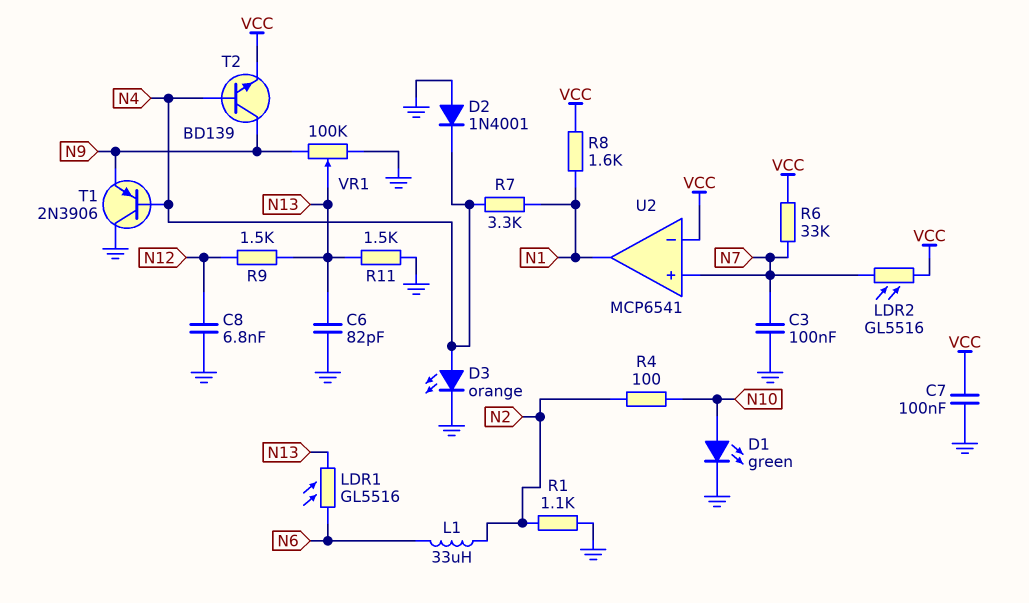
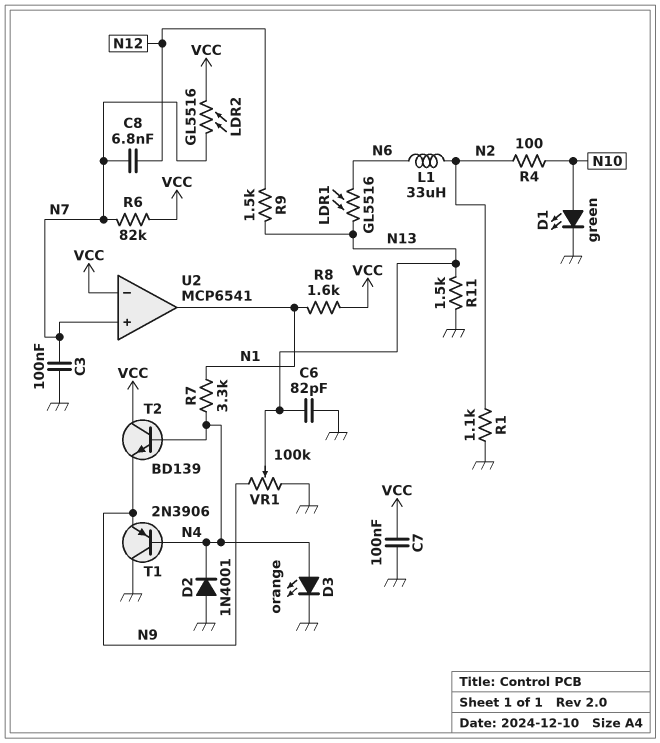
C8: 6.8nF (GND, N12) -> 6.8nF (N7, N12)
R6: 33k (N7, VCC) -> 82k (N7, VCC)
T2: NPN BD139 (B N4, C N9, E VCC) -> NPN BD139 (B N4, C VCC, E N9)

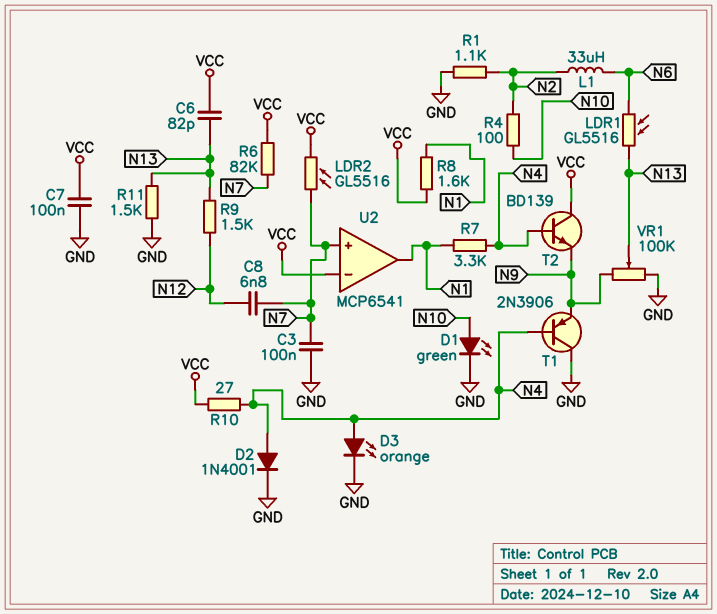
C6: 82pF (GND, N13) -> 82pF (N13, VCC)
D2: diode 1N4001 (A GND, K N4) -> diode 1N4001 (A N4, K GND)
R10: none -> 27 (N4, VCC)

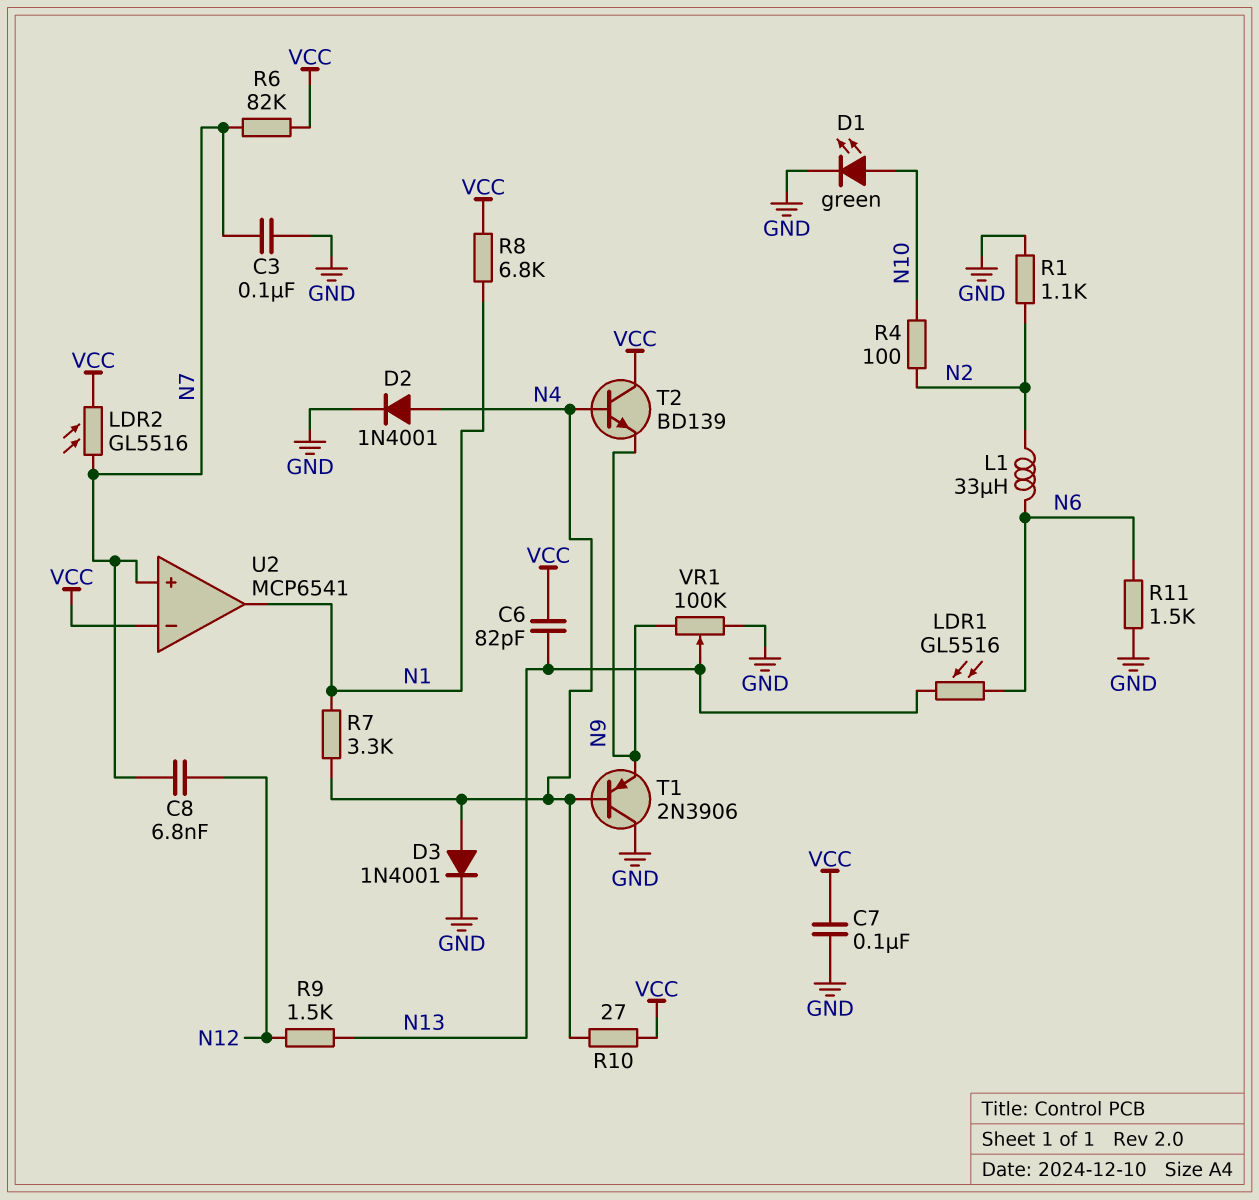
D3: LED orange (A N4, K GND) -> diode 1N4001 (A N4, K GND)
R8: 1.6k (N1, VCC) -> 6.8k (N1, VCC)
R11: 1.5k (GND, N13) -> 1.5k (GND, N6)

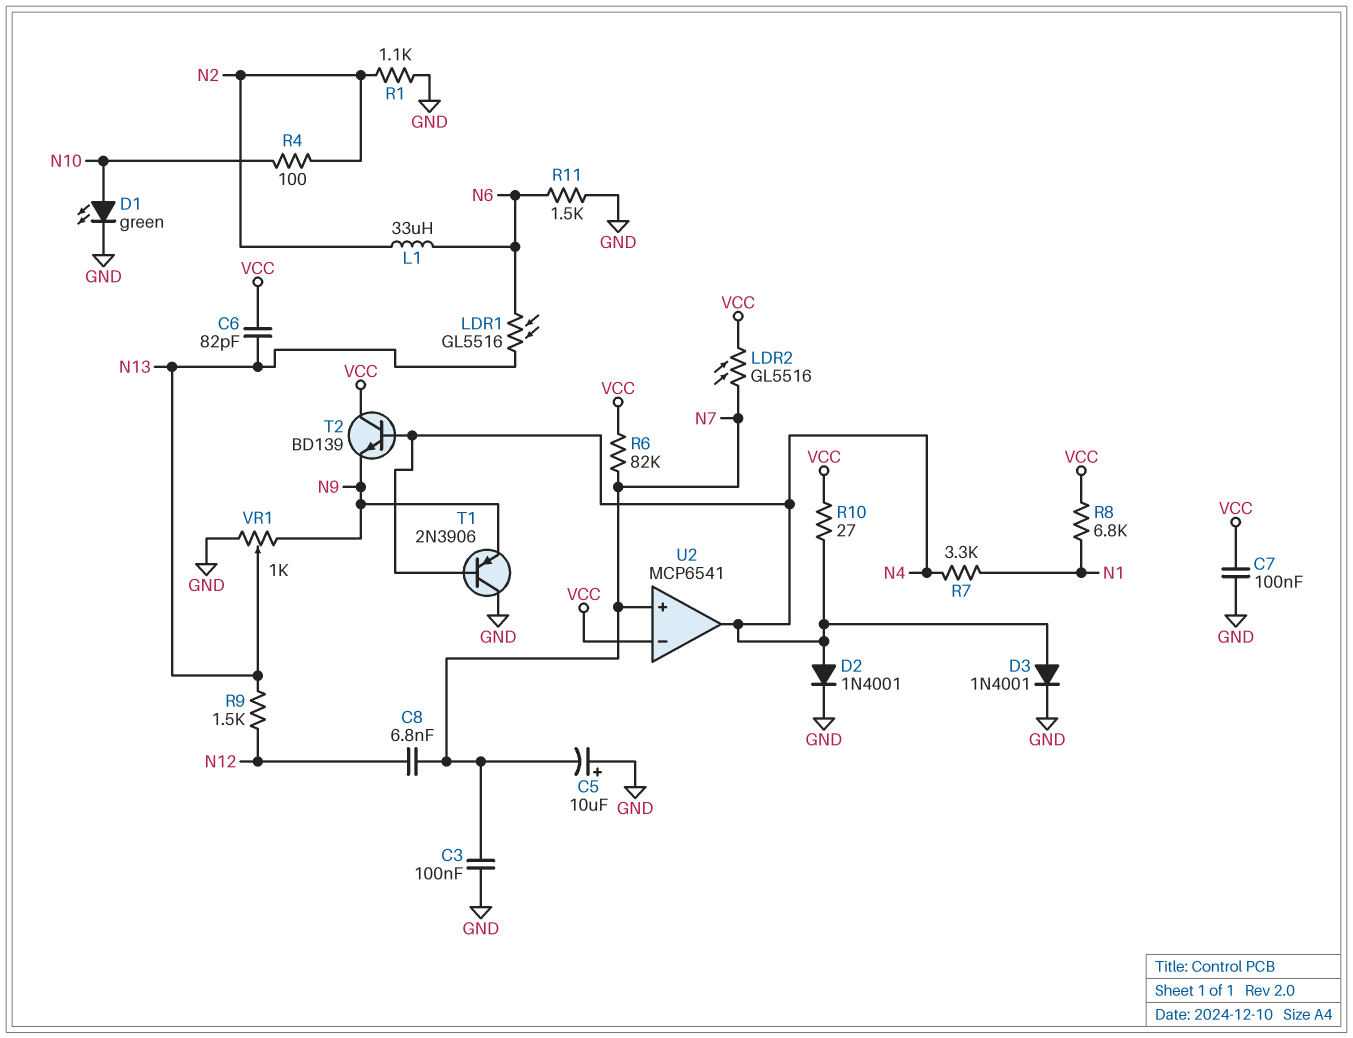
C5: none -> 10uF (plus GND, minus N7)
U2 pin out: N1 -> N4
VR1: 100k (GND, N9, wiper N13) -> 1k (GND, N9, wiper N13)

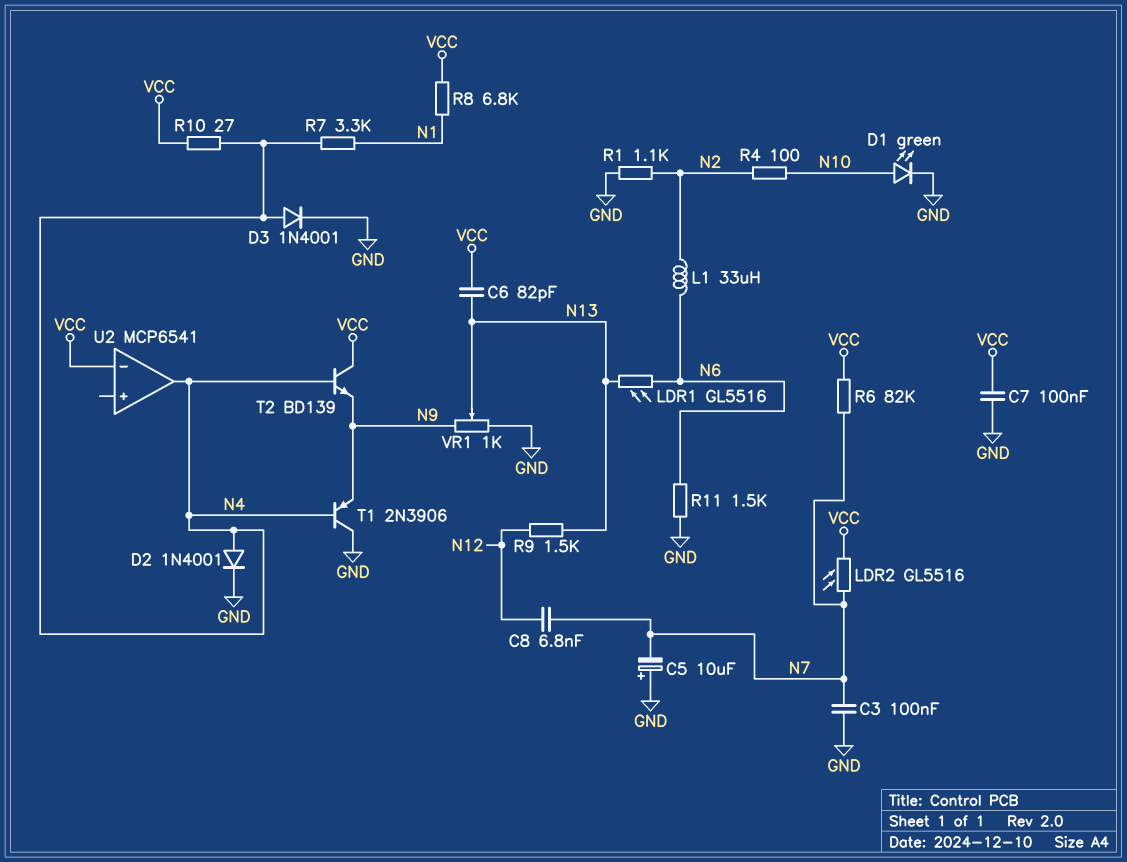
U2 pin in+: N7 -> none

